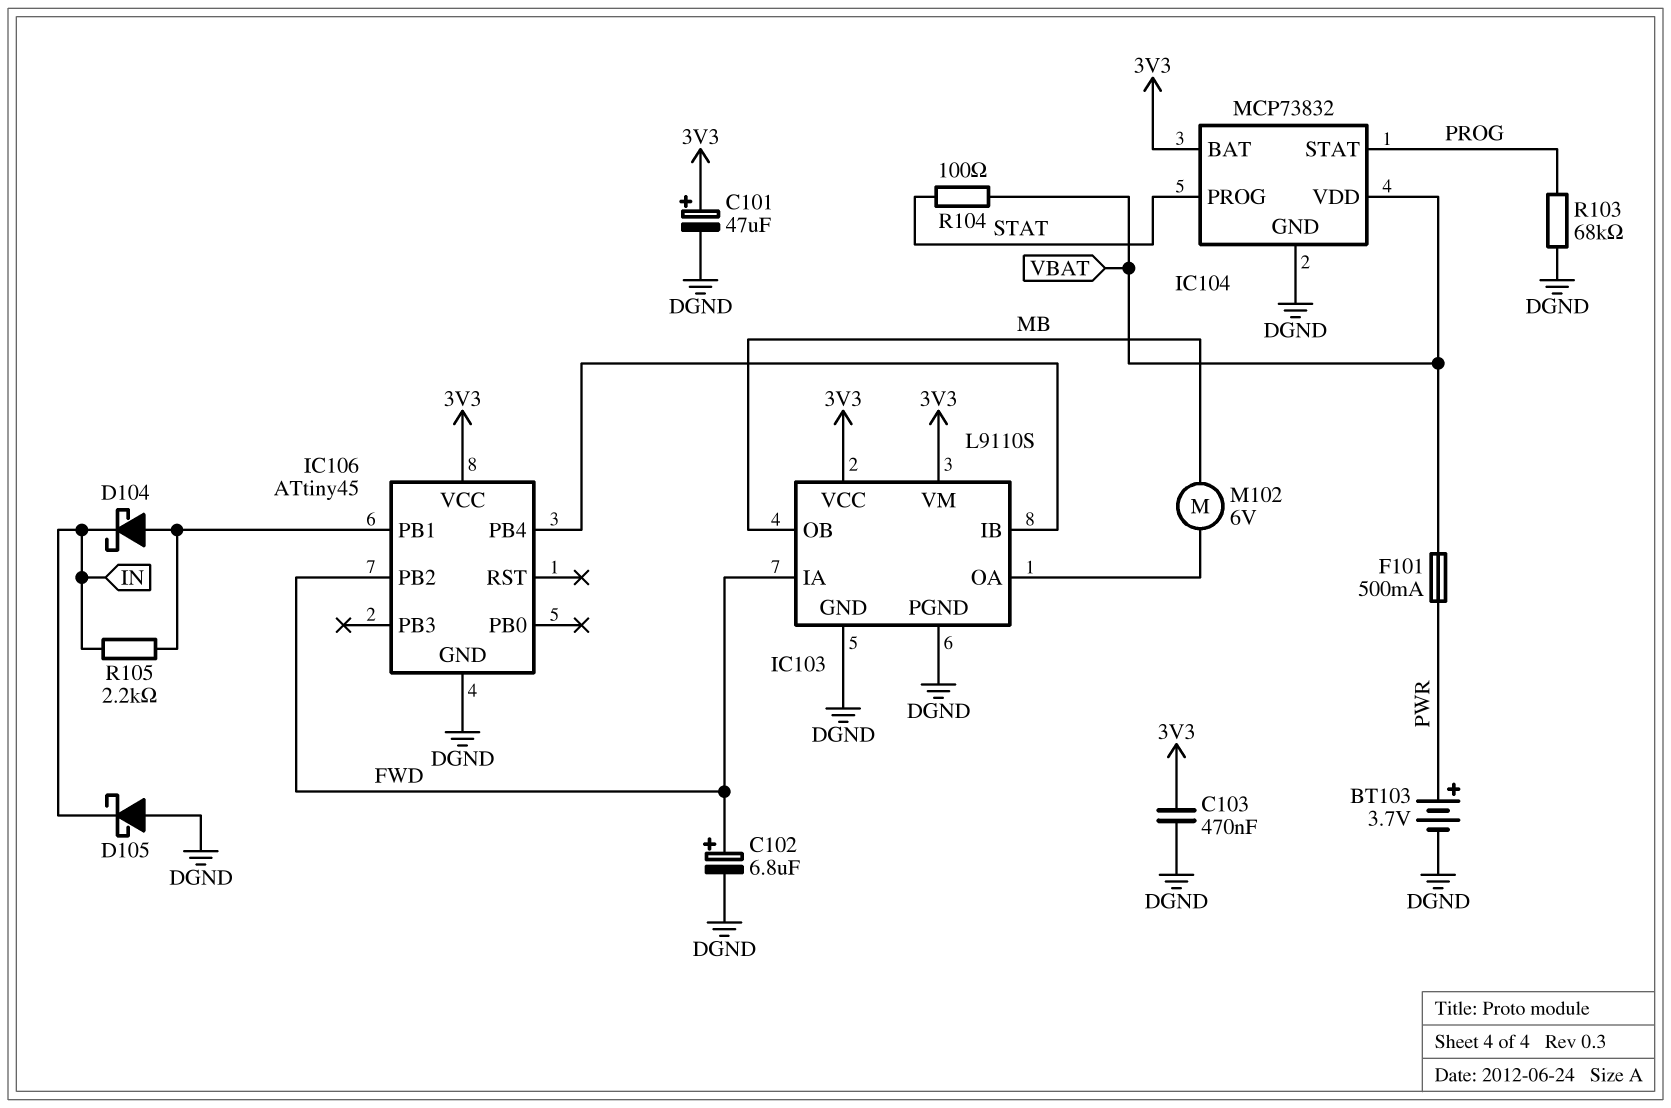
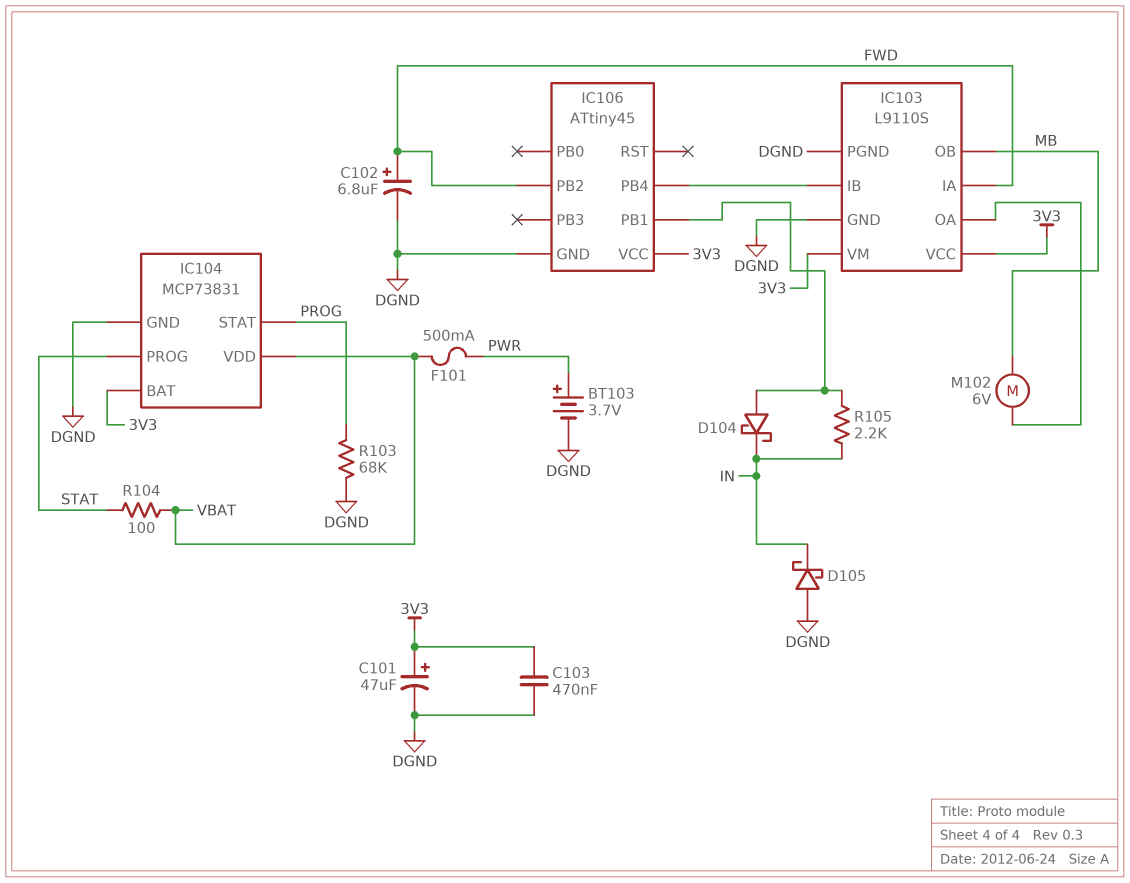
IC104: MCP73832 -> MCP73831

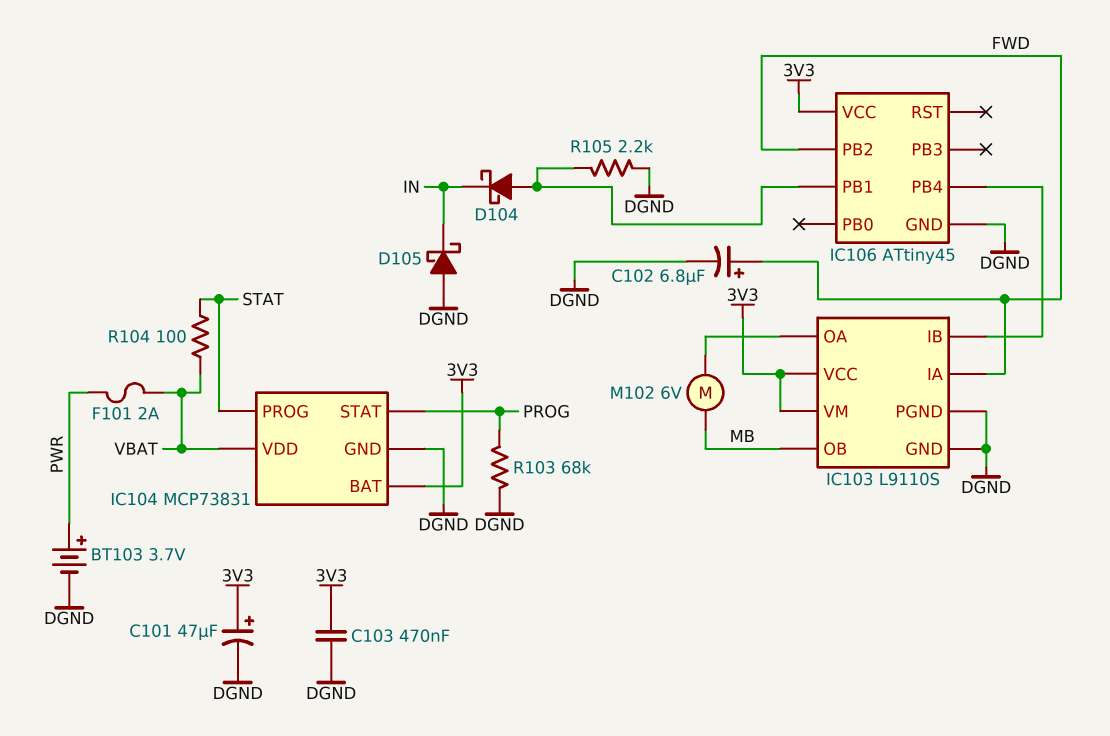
F101: 500mA (PWR, VBAT) -> 2A (PWR, VBAT)
R105: 2.2k (IC106/PB1, IN) -> 2.2k (DGND, IC106/PB1)

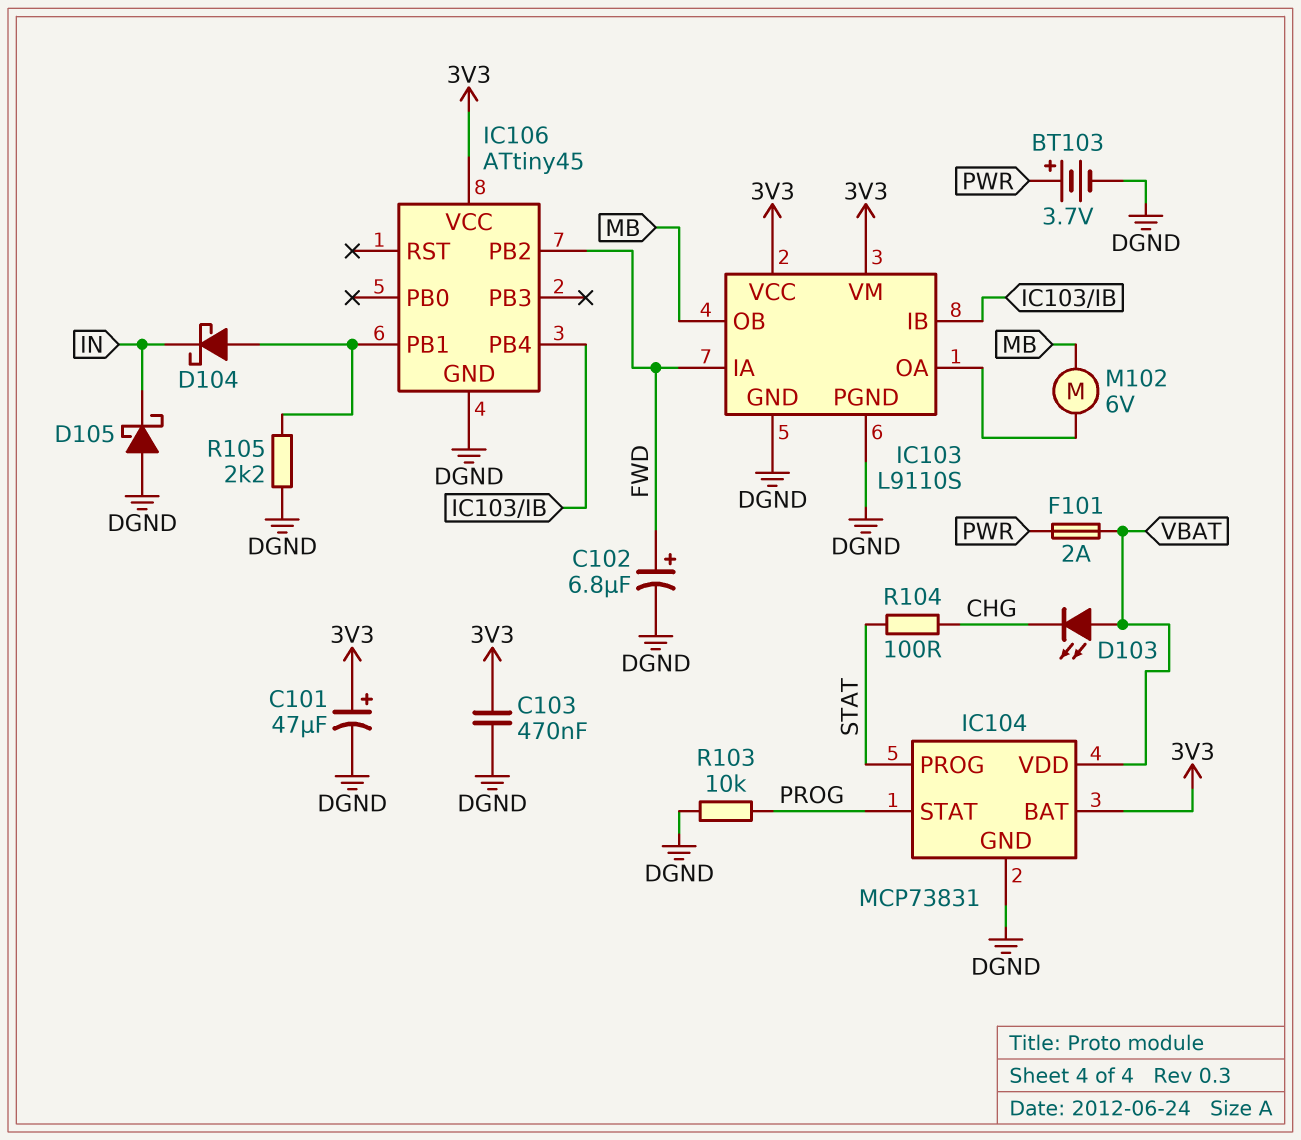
D103: none -> LED (A VBAT, K CHG)
R103: 68k (DGND, PROG) -> 10k (DGND, PROG)
R104: 100 (STAT, VBAT) -> 100 (CHG, STAT)

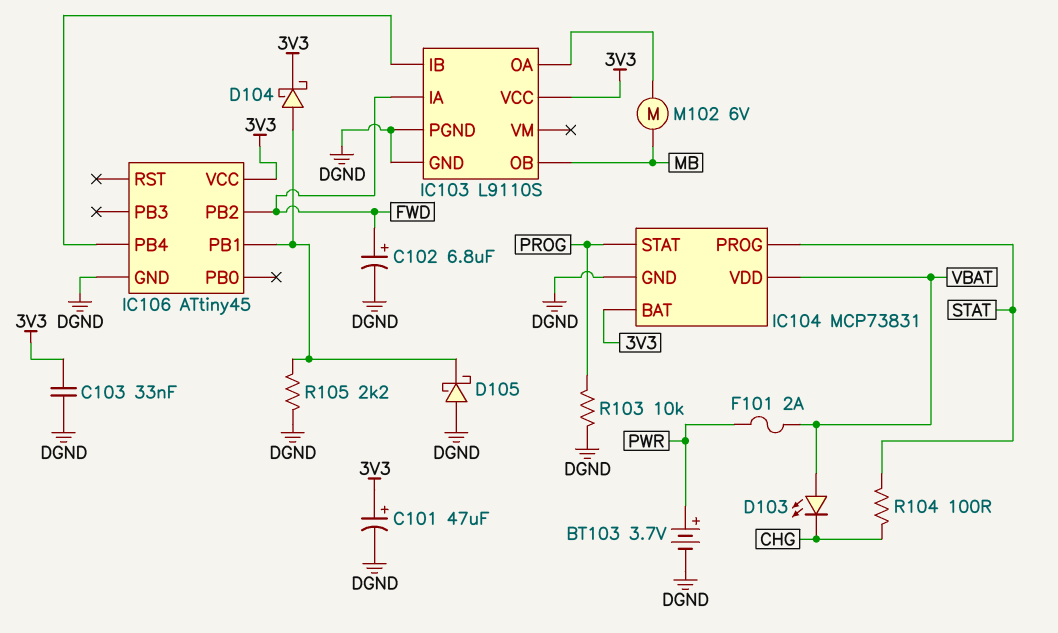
C103: 470nF (3V3, DGND) -> 33nF (3V3, DGND)
D104: schottky (A IC106/PB1, K IN) -> schottky (A IC106/PB1, K 3V3)
D105: schottky (A DGND, K IN) -> schottky (A DGND, K IC106/PB1)
IC103 pin VM: 3V3 -> none

